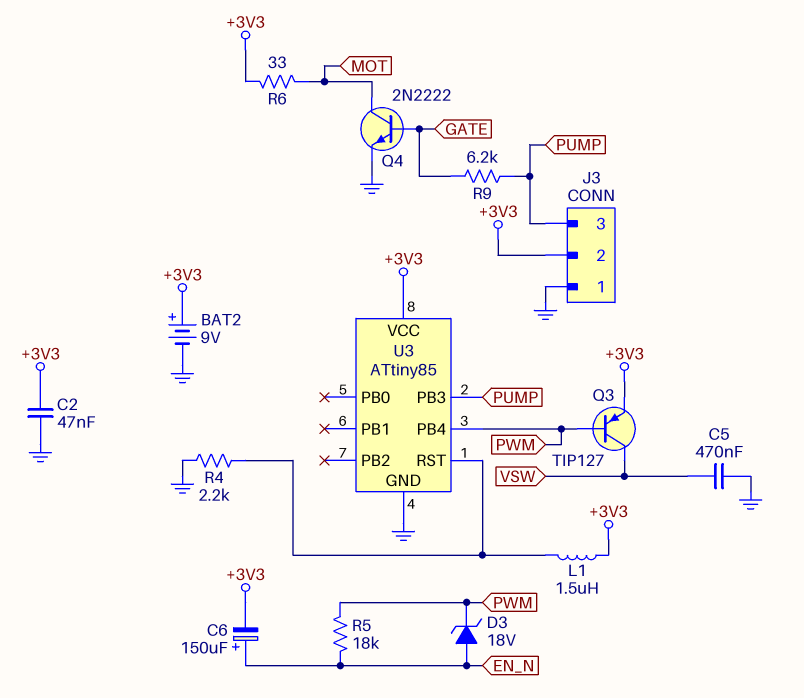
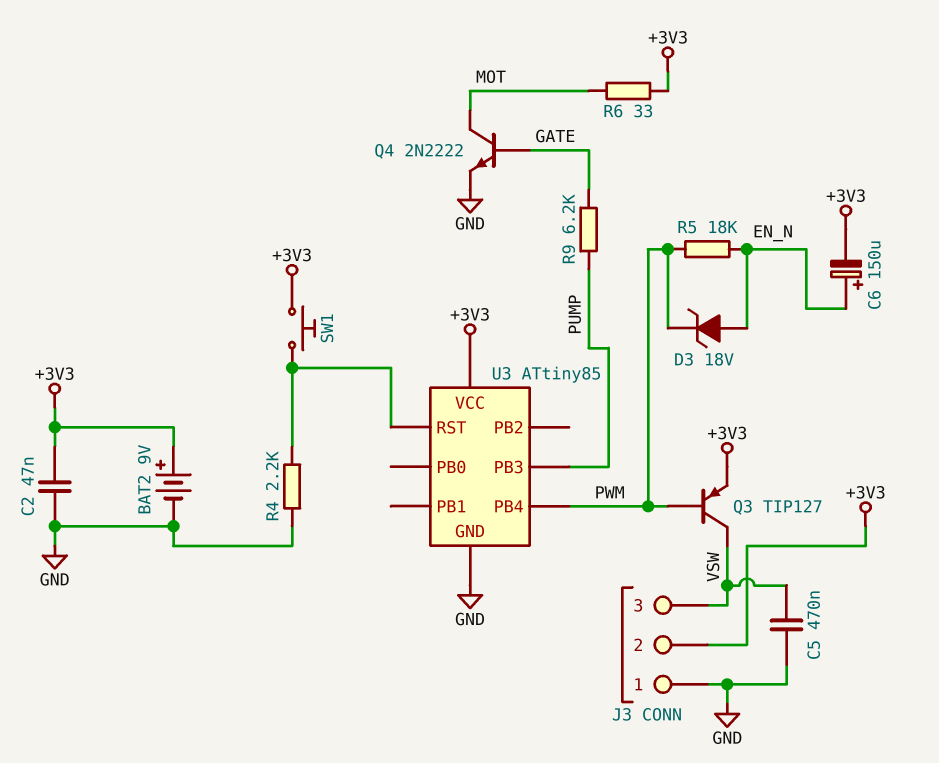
J3 pin 3: PUMP -> VSW
L1: 1.5uH (+3V3, U3/RST) -> none
SW1: none -> button (+3V3, U3/RST)

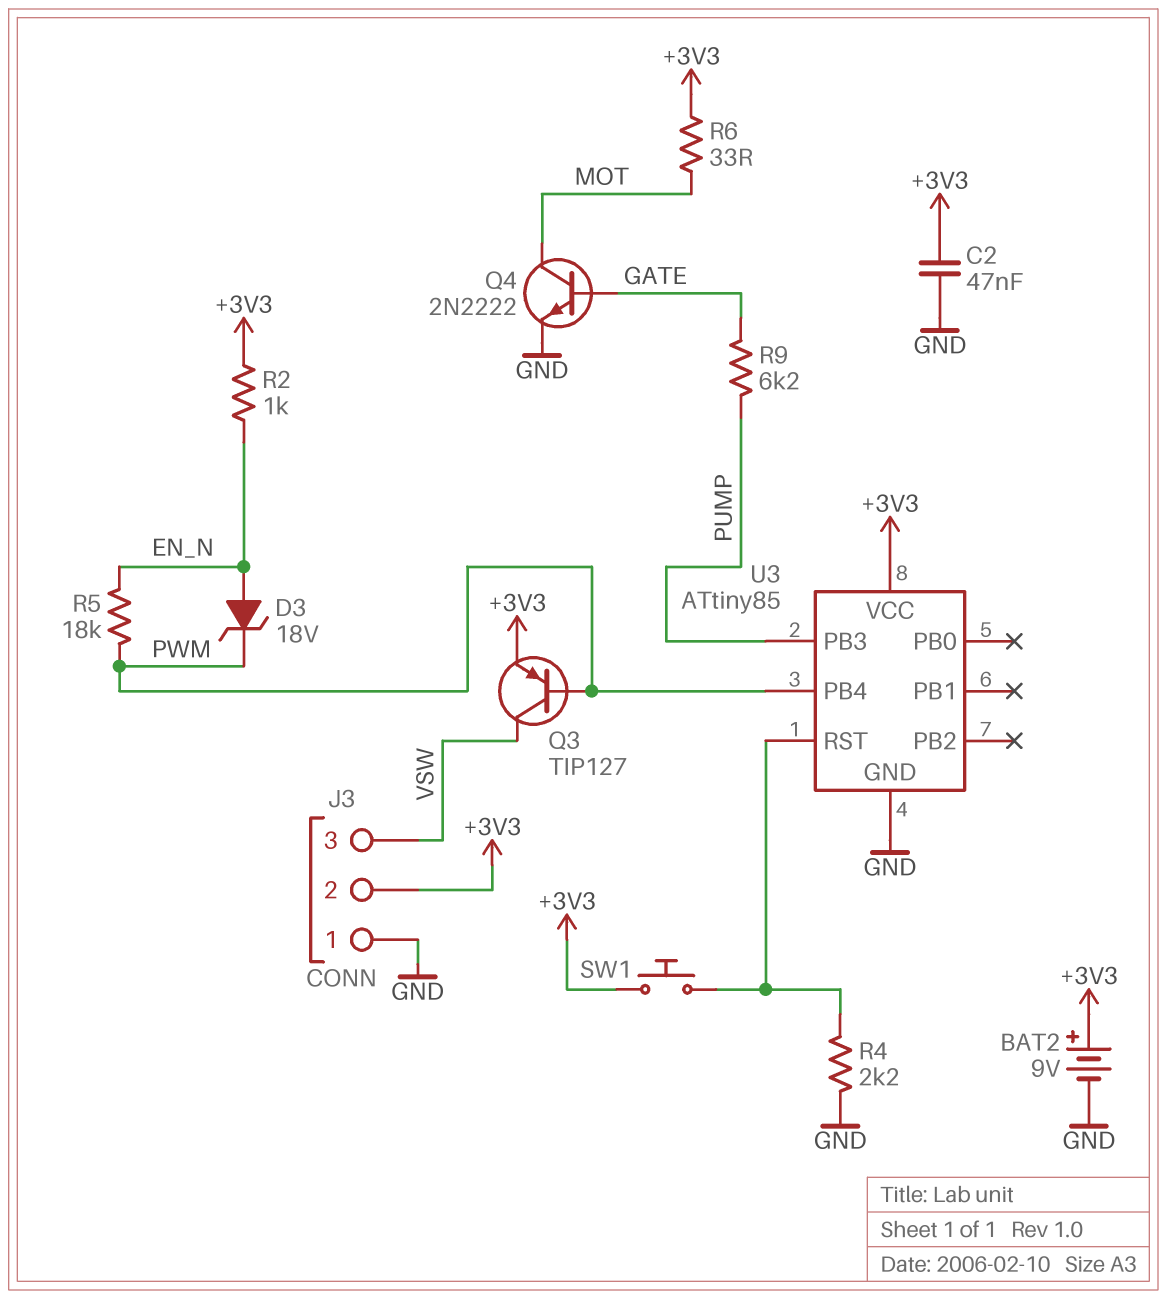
C5: 470nF (GND, VSW) -> none
C6: 150uF (plus EN_N, minus +3V3) -> none
R2: none -> 1k (+3V3, EN_N)

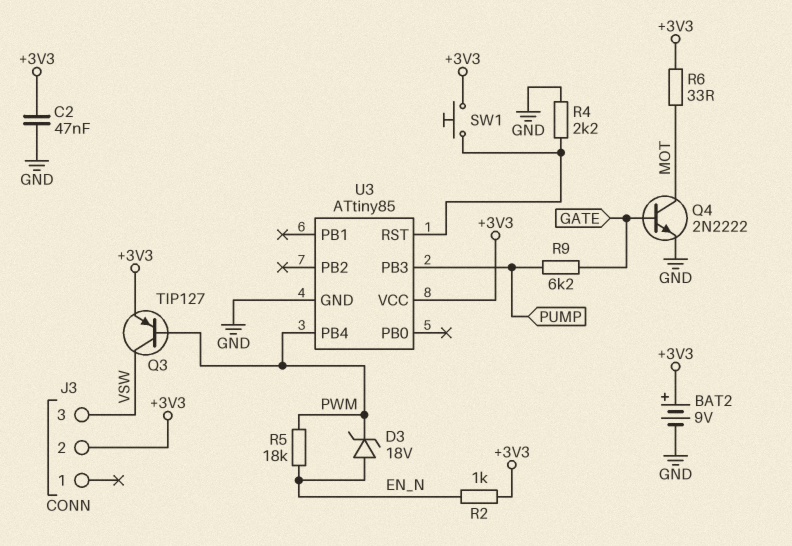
J3 pin 1: GND -> none

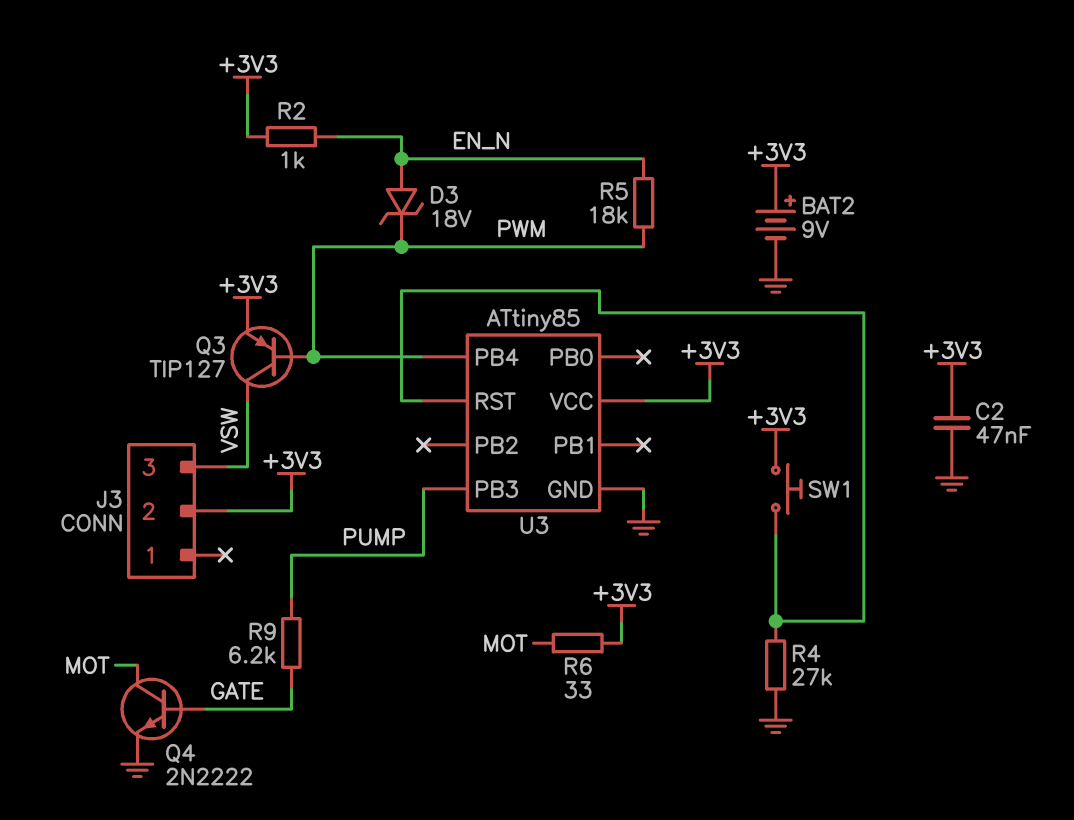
R4: 2.2k (GND, U3/RST) -> 27k (GND, U3/RST)

